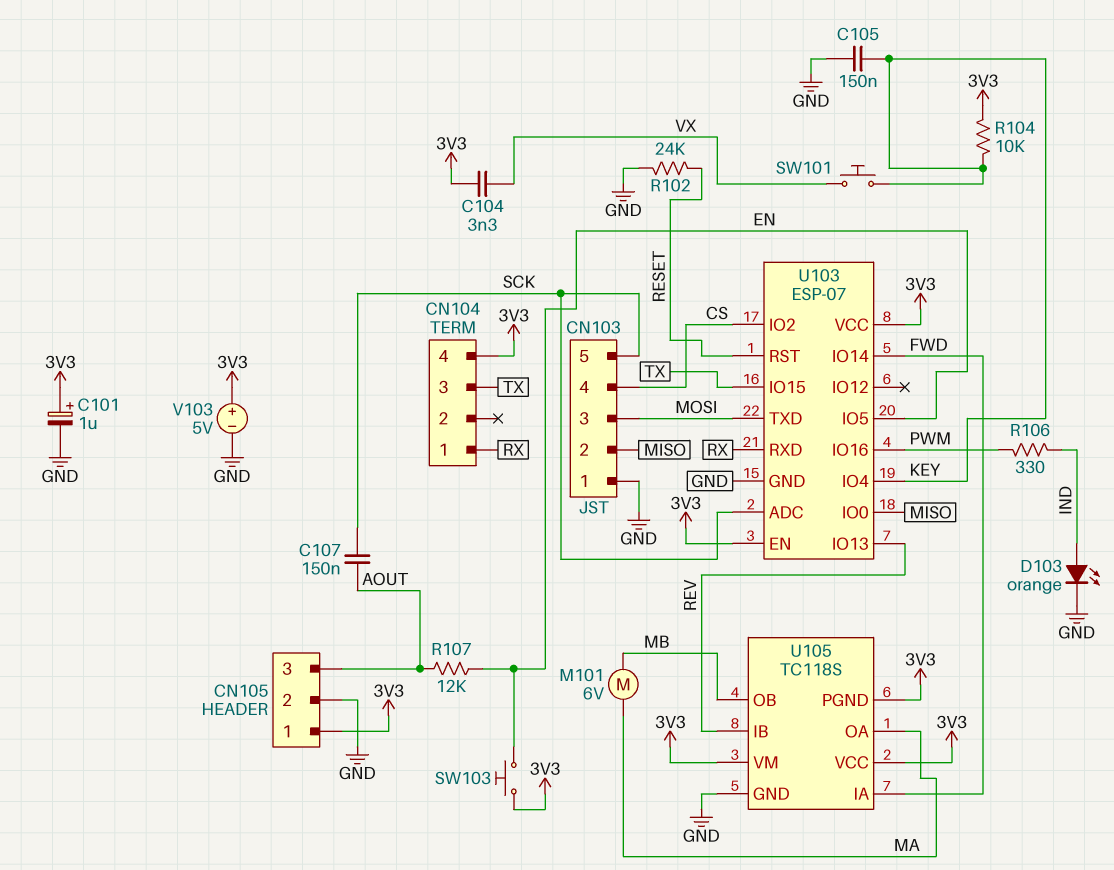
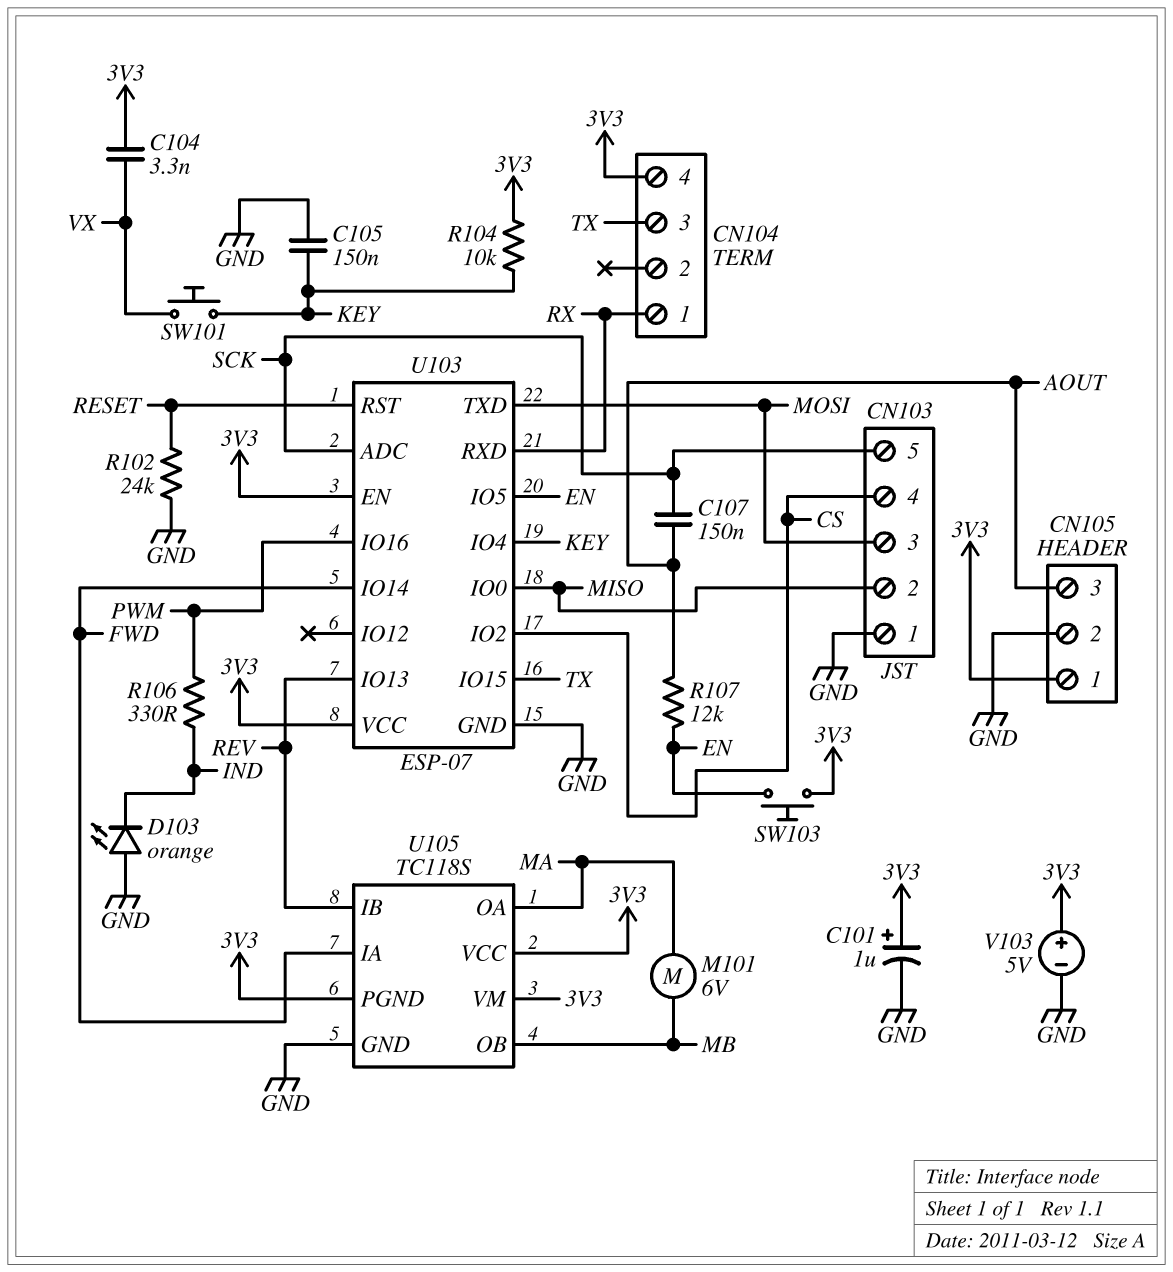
D103: LED orange (A IND, K GND) -> LED orange (A GND, K IND)

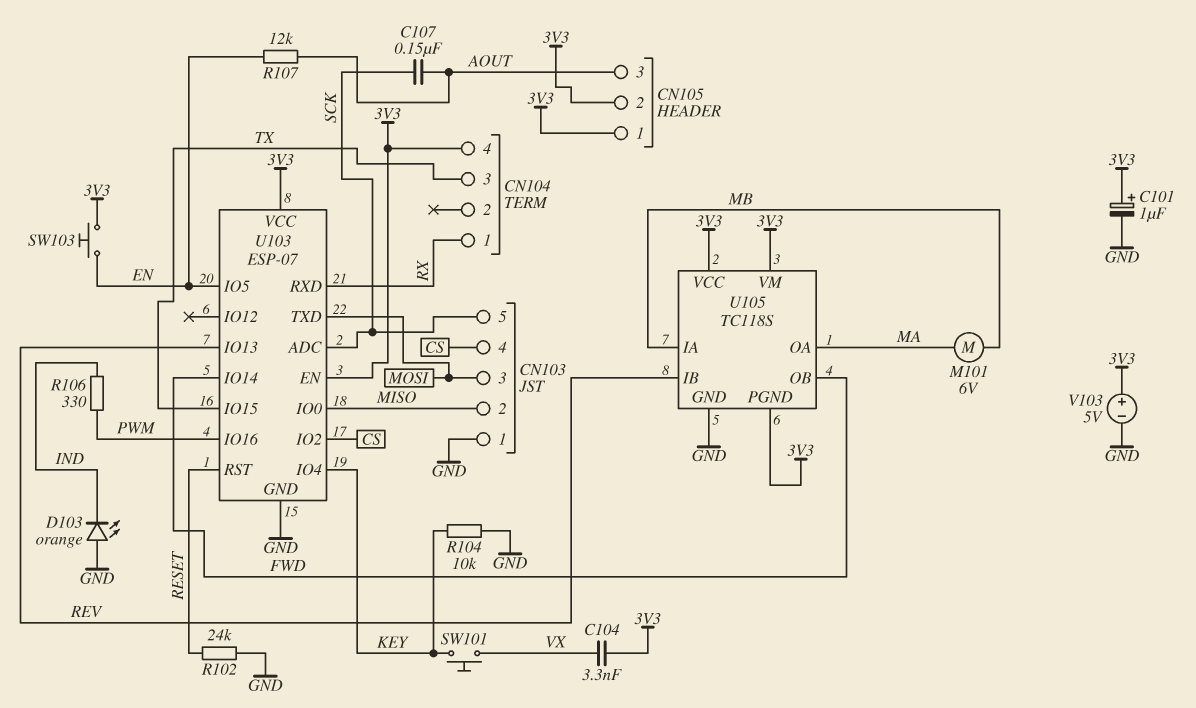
C105: 150nF (GND, KEY) -> none
CN105 pin 2: GND -> 3V3
R104: 10k (3V3, KEY) -> 10k (GND, KEY)
U105 pin IA: FWD -> MB
U105 pin OB: MB -> FWD

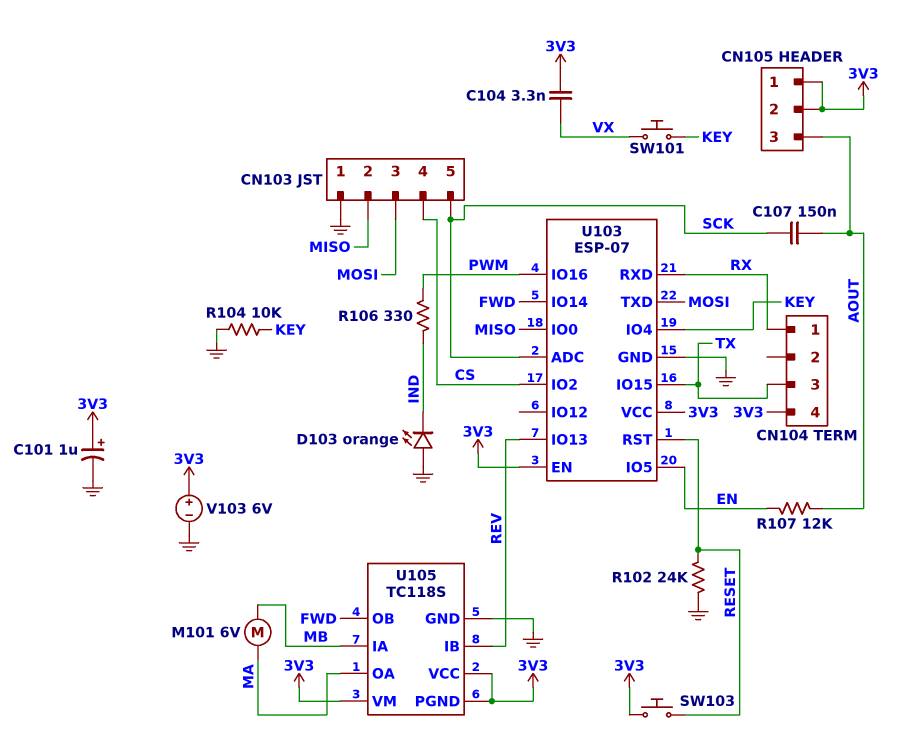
SW103: button (3V3, EN) -> button (3V3, RESET)
V103: 5V (plus 3V3, minus GND) -> 6V (plus 3V3, minus GND)

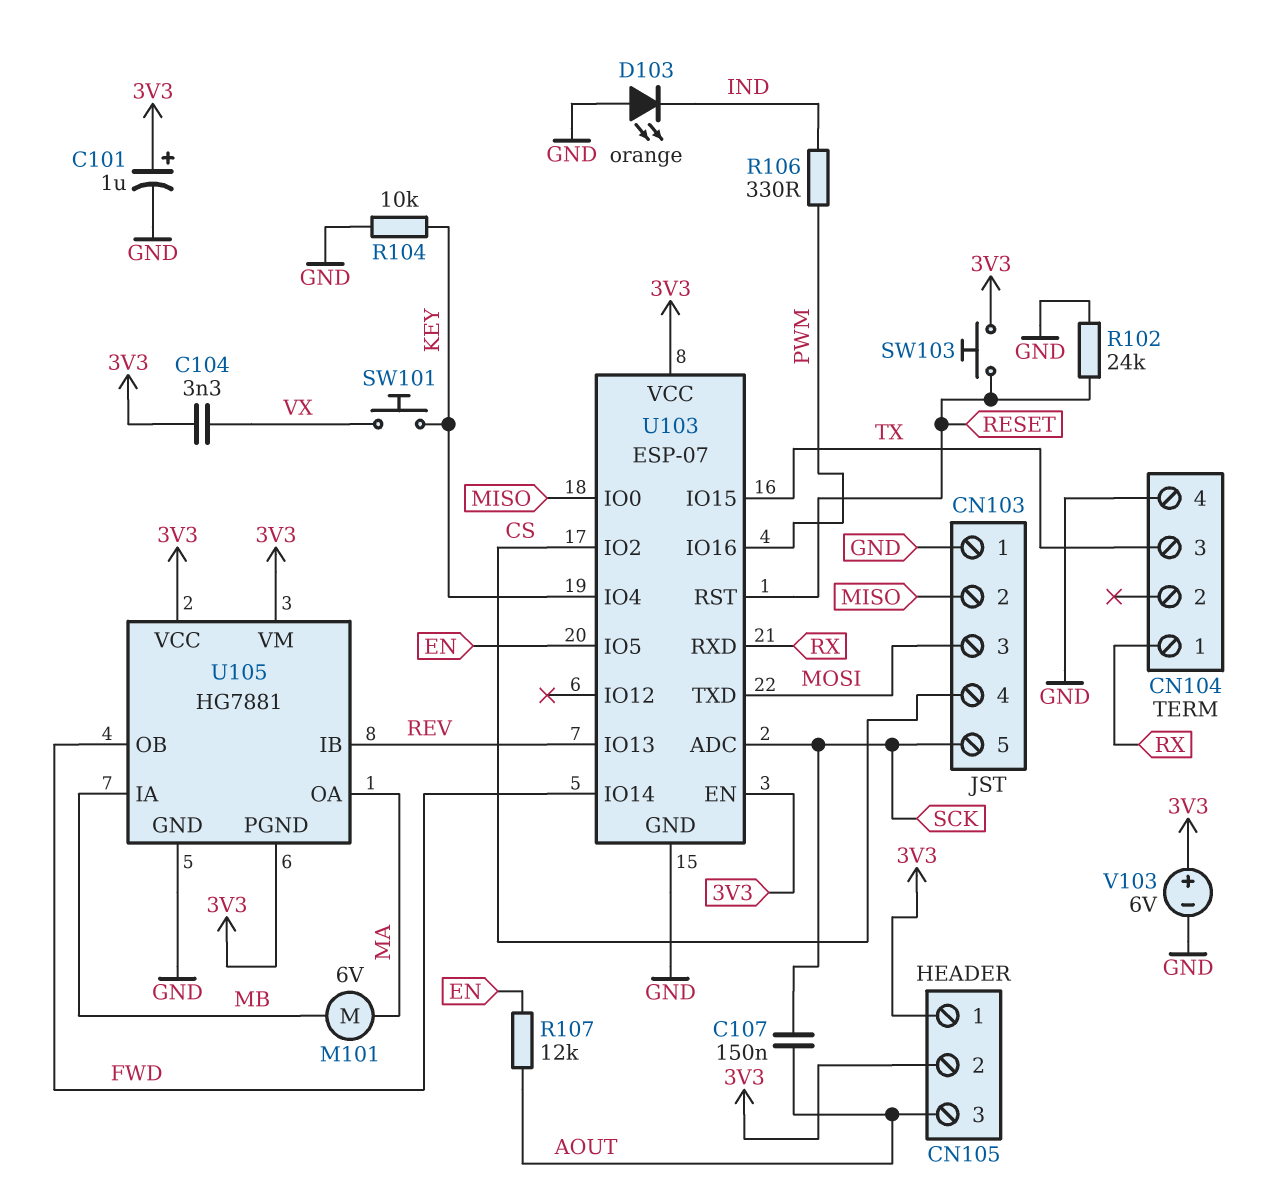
CN104 pin 4: 3V3 -> GND
U105: TC118S -> HG7881

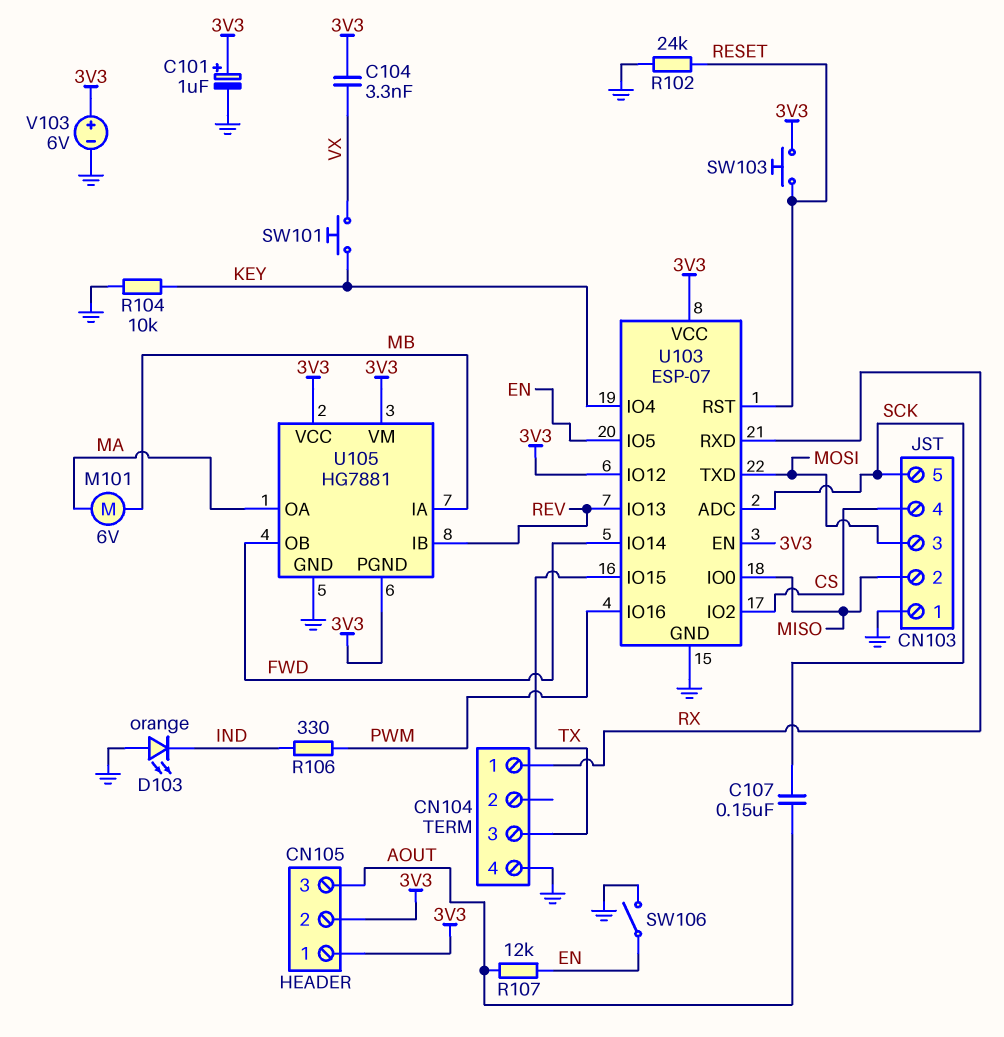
SW106: none -> switch (EN, GND)
U103 pin IO12: none -> 3V3

